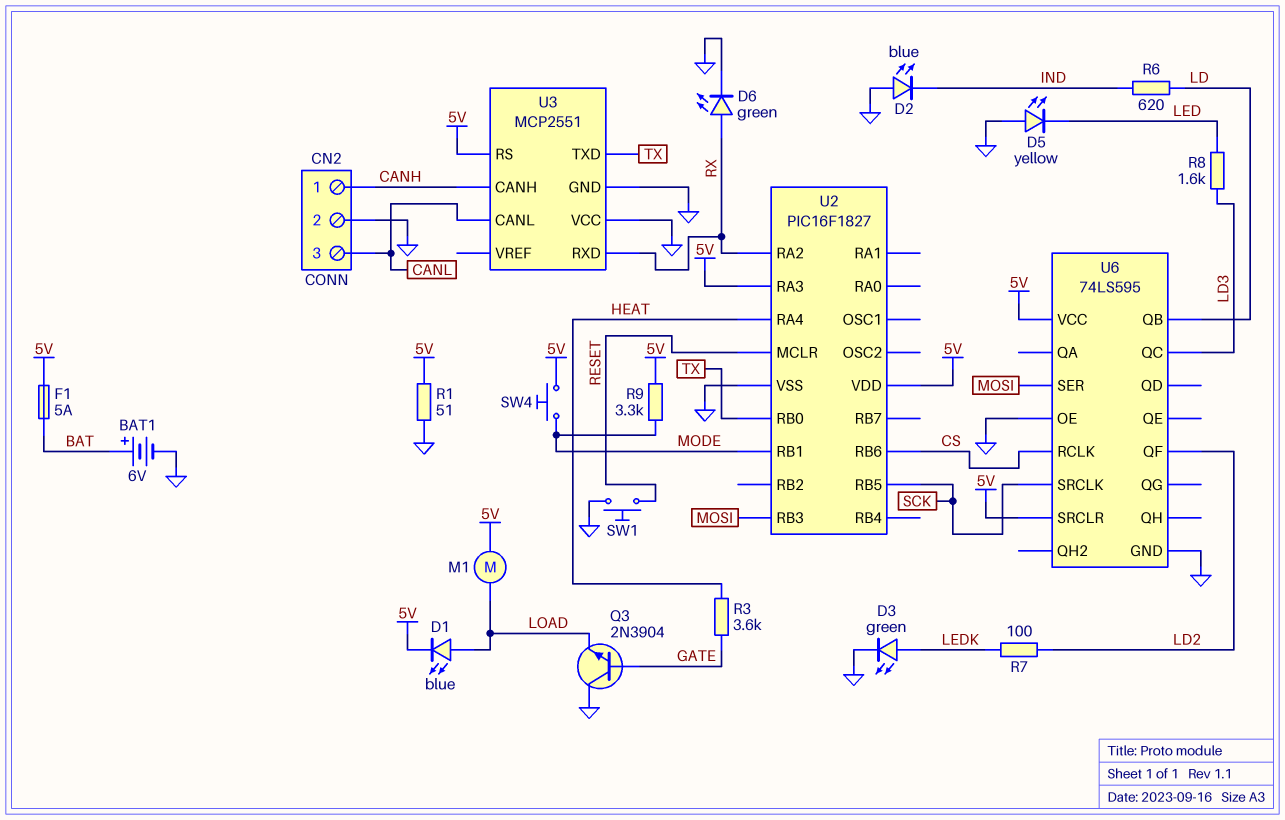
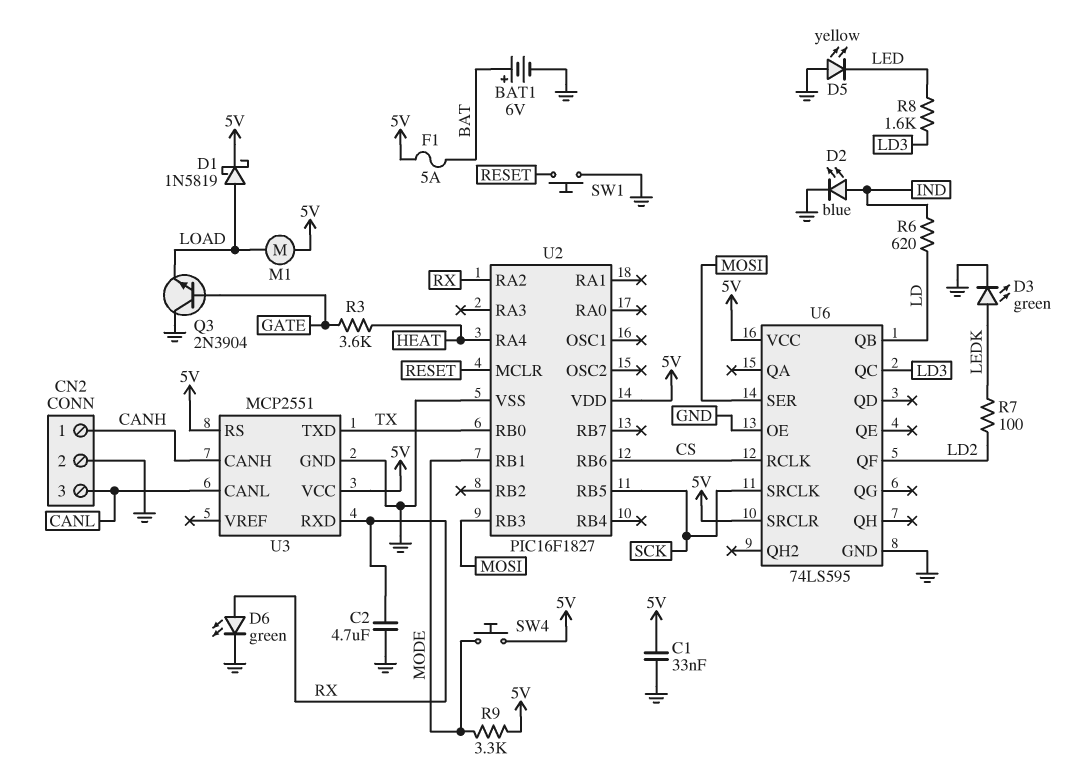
C1: none -> 33nF (5V, GND)
C2: none -> 4.7uF (GND, RX)
D1: LED blue (A LOAD, K 5V) -> schottky 1N5819 (A LOAD, K 5V)
D2: LED blue (A GND, K IND) -> LED blue (A IND, K GND)
R1: 51 (5V, GND) -> none
U2 pin RA3: 5V -> none
U3 pin VCC: GND -> 5V

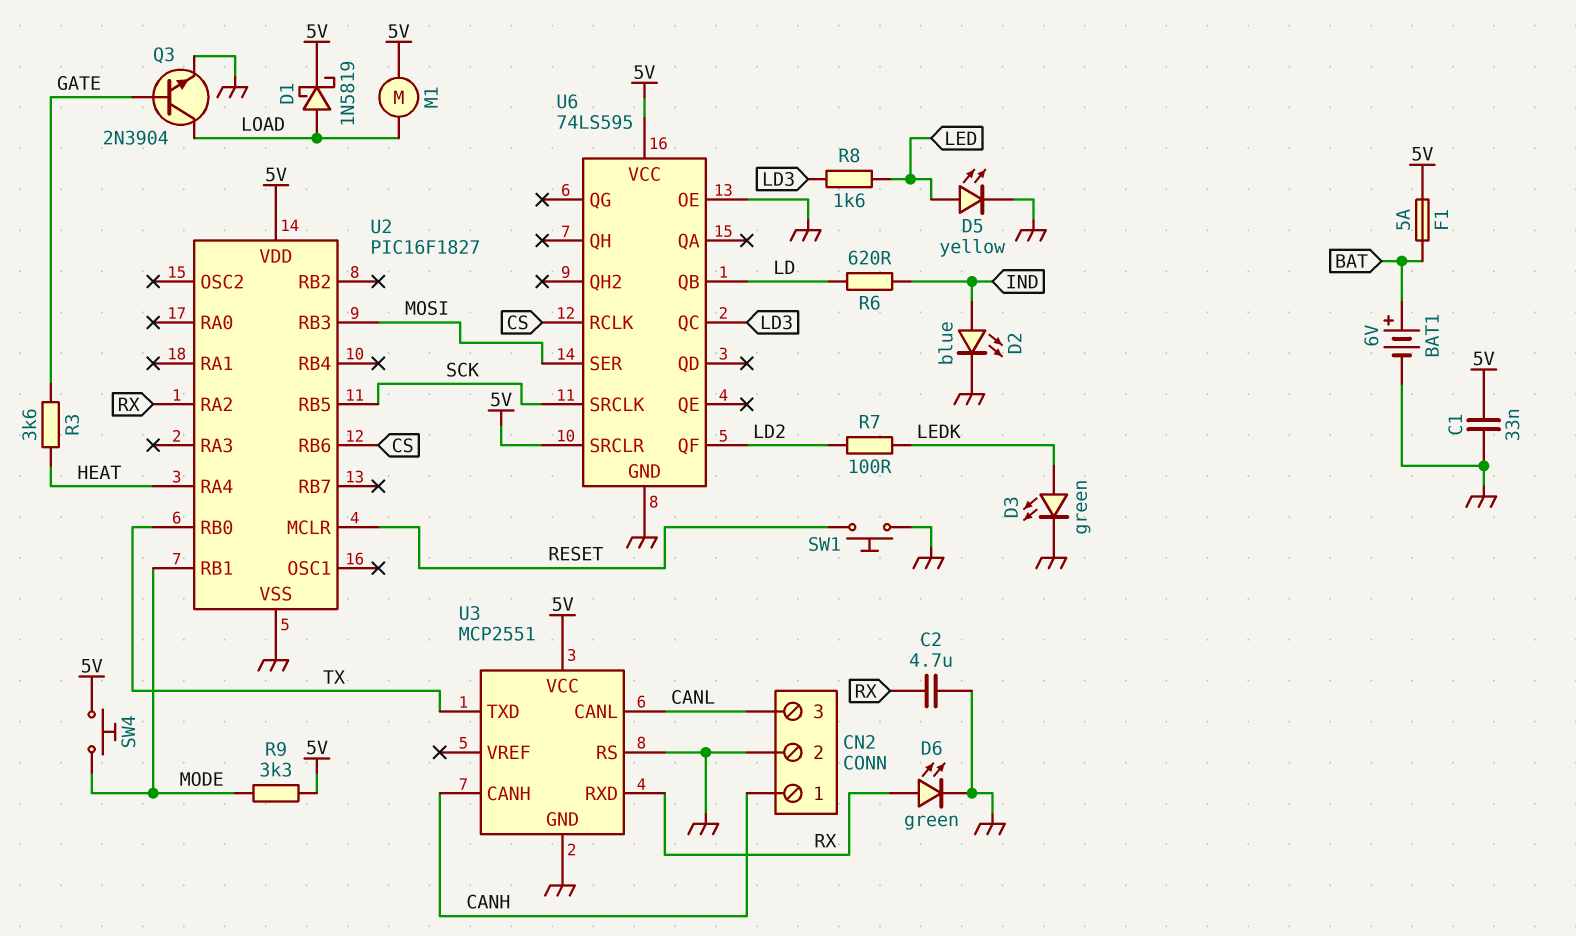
D5: LED yellow (A GND, K LED) -> LED yellow (A LED, K GND)
Q3: NPN 2N3904 (B GATE, C GND, E LOAD) -> NPN 2N3904 (B GATE, C LOAD, E GND)
U3 pin RS: 5V -> GND

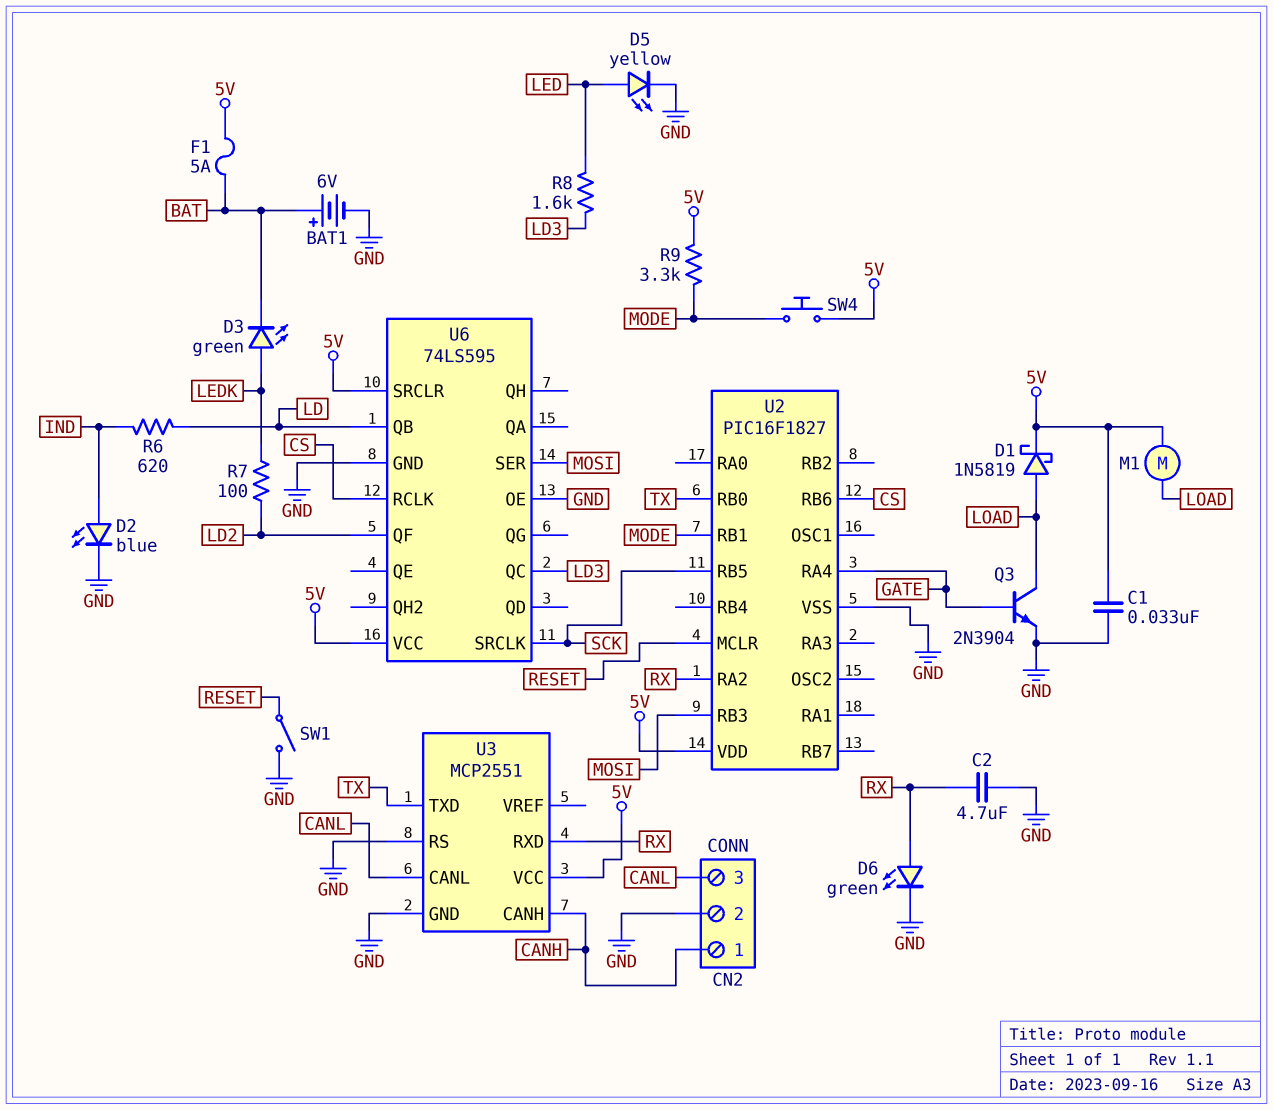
D3: LED green (A LEDK, K GND) -> LED green (A LEDK, K BAT)
R3: 3.6k (GATE, HEAT) -> none
SW1: button (GND, RESET) -> switch (GND, RESET)
U2 pin RA4: HEAT -> GATE

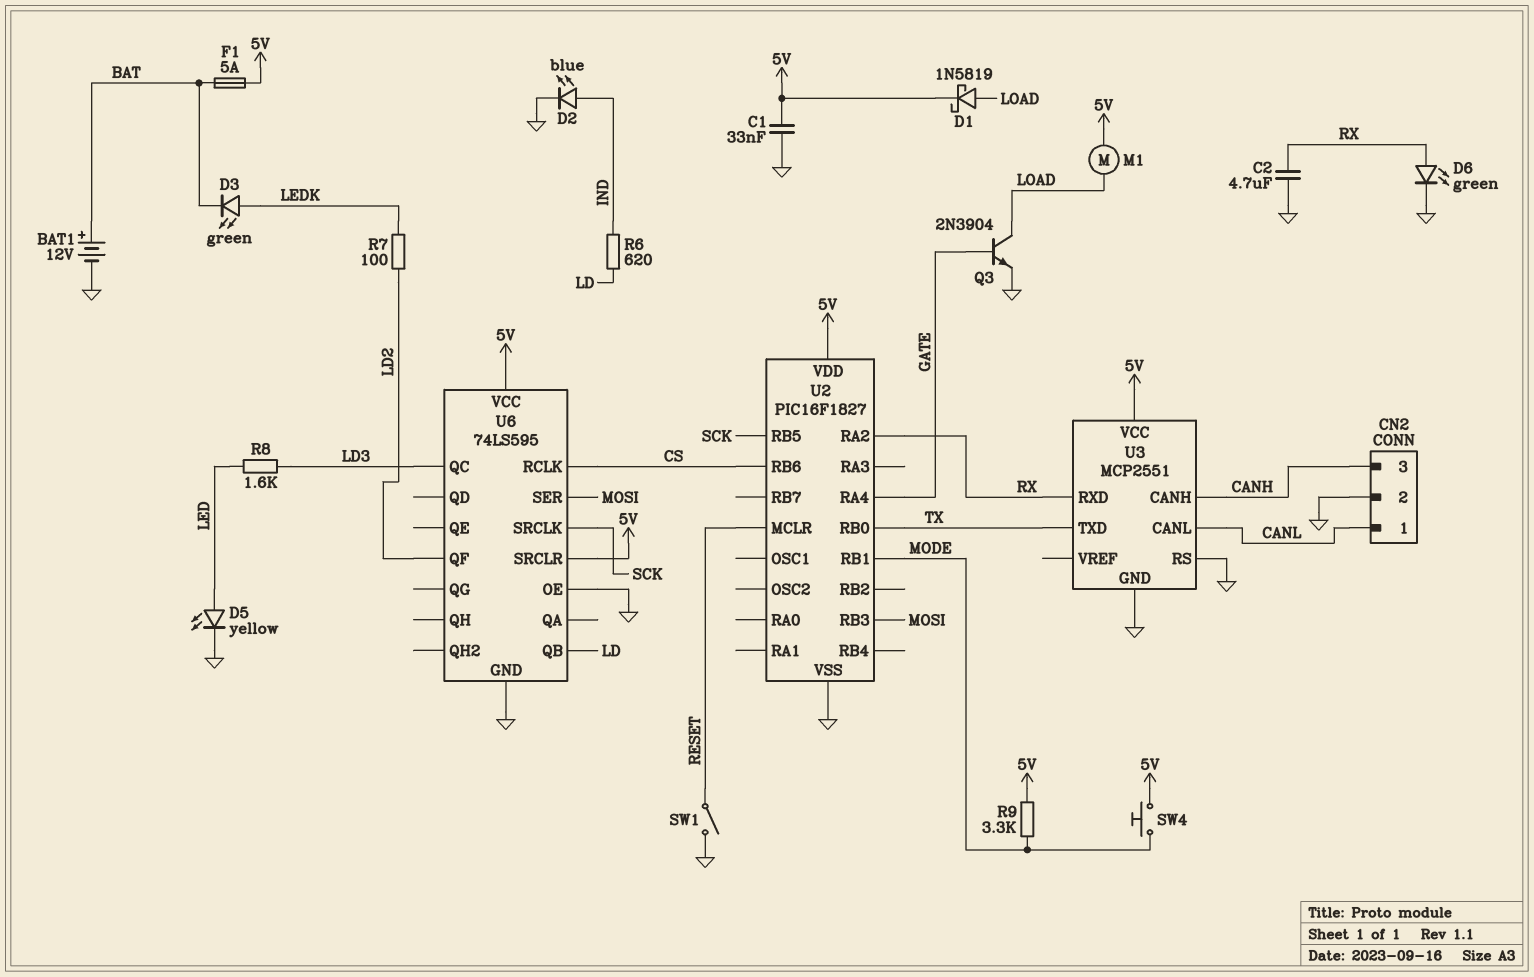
BAT1: 6V (plus BAT, minus GND) -> 12V (plus BAT, minus GND)
CN2 pin 1: CANH -> CANL
CN2 pin 3: CANL -> CANH

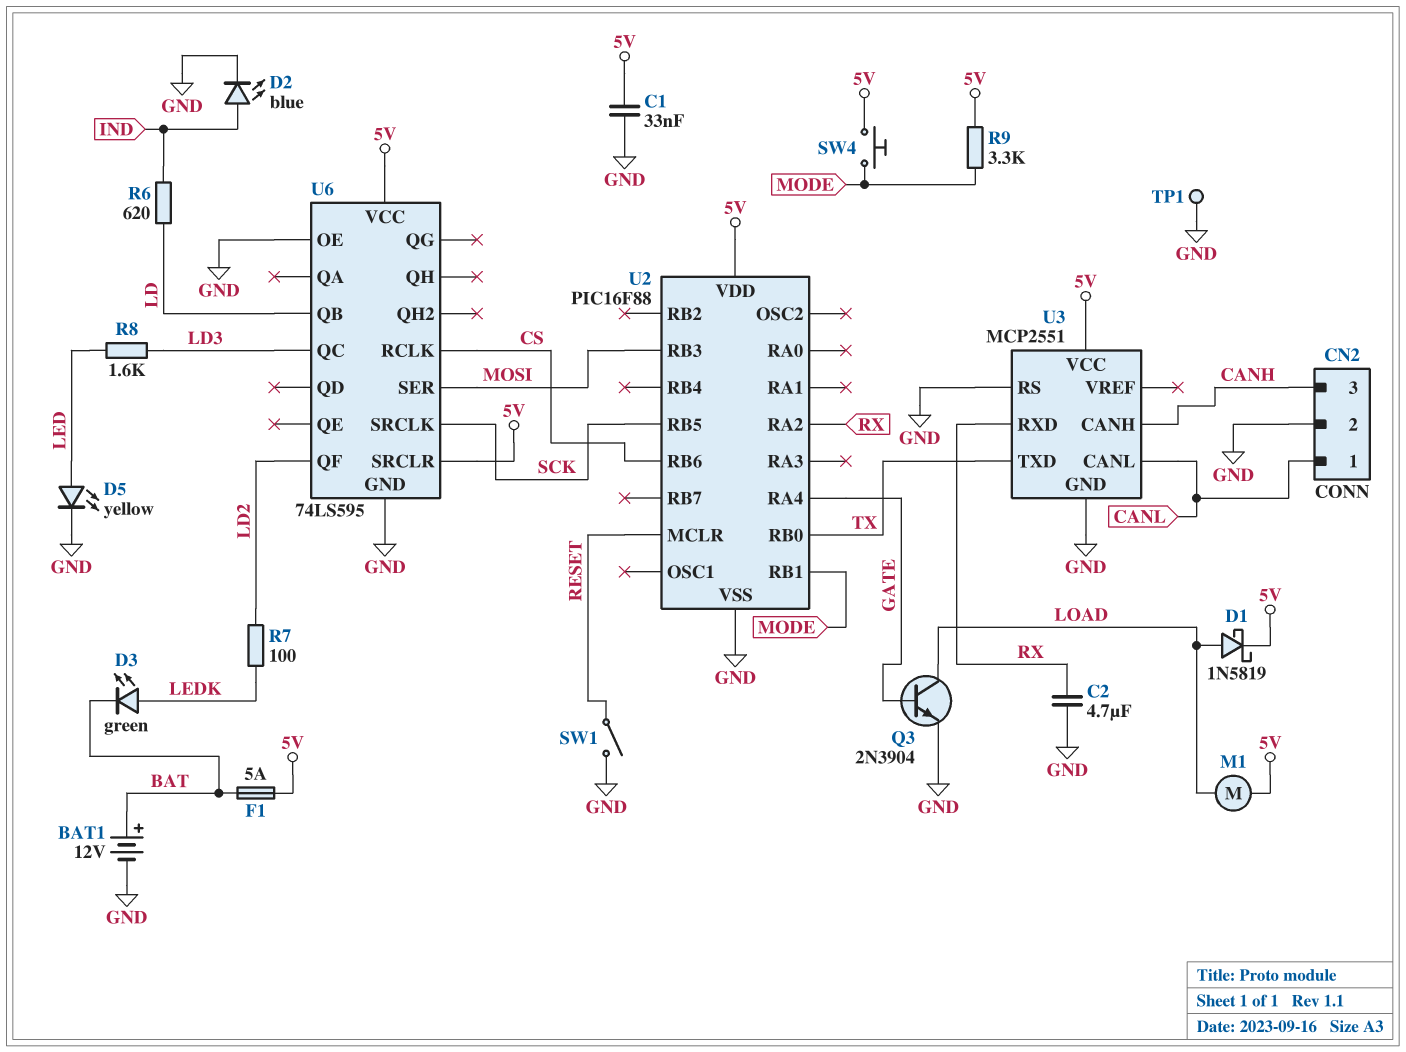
D6: LED green (A RX, K GND) -> none
TP1: none -> test point (GND)
U2: PIC16F1827 -> PIC16F88

